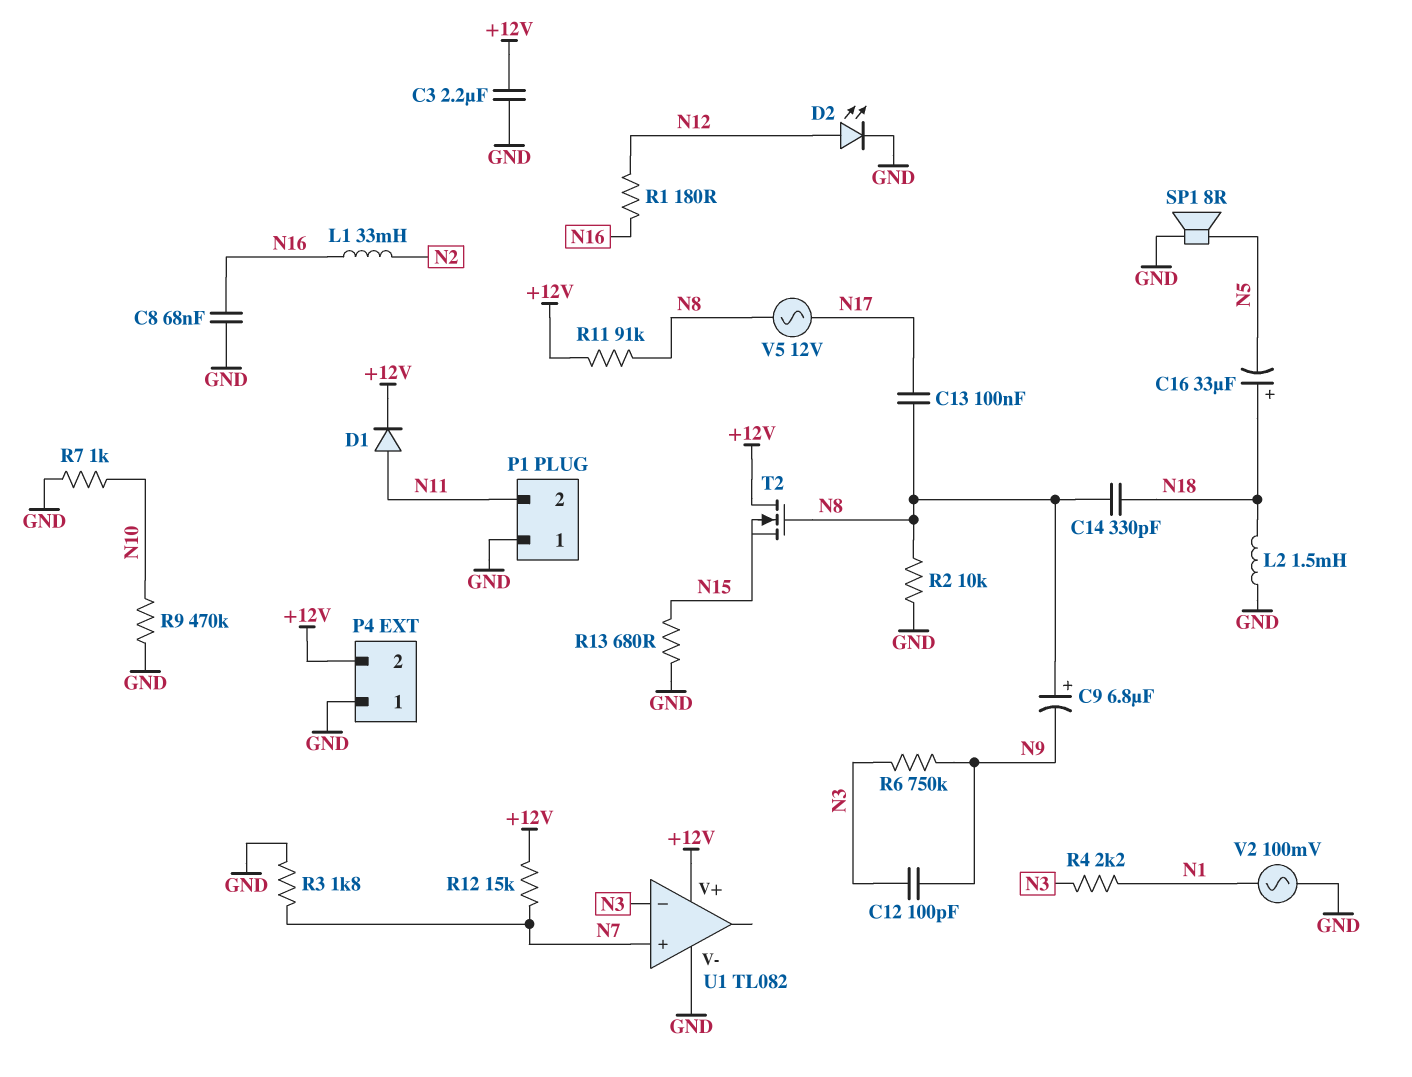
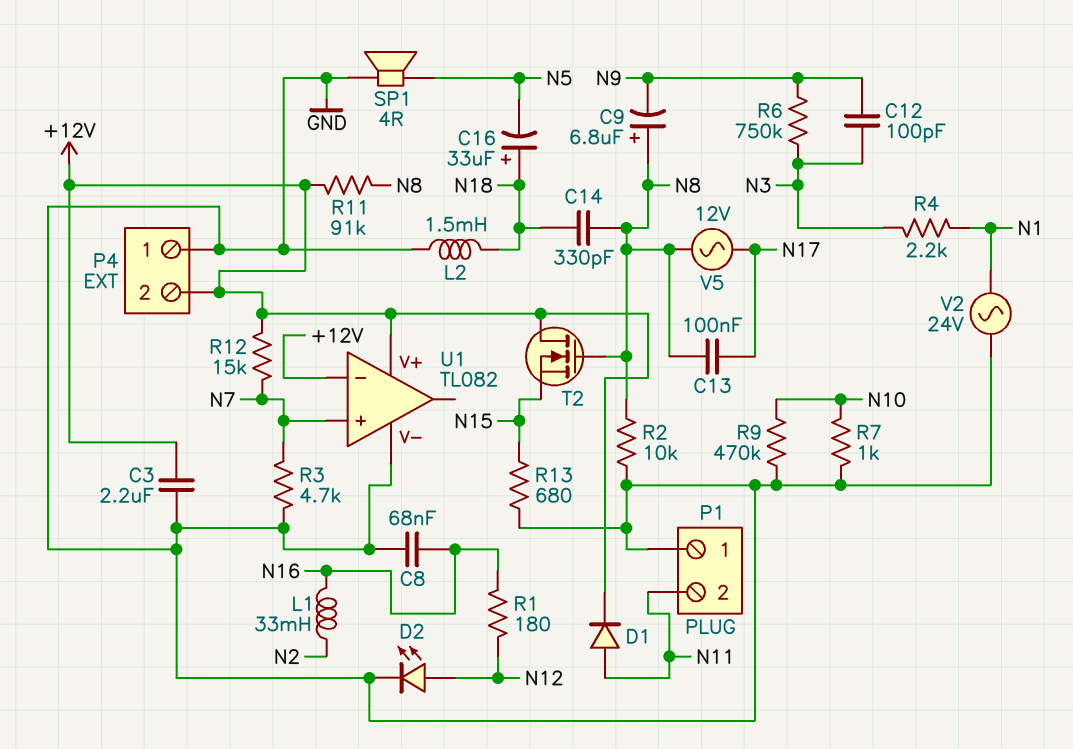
R3: 1.8k (GND, N7) -> 4.7k (GND, N7)
SP1: speaker 8R (GND, N5) -> speaker 4R (GND, N5)
U1 pin in-: N3 -> +12V
V2: AC 100mV (GND, N1) -> AC 24V (GND, N1)

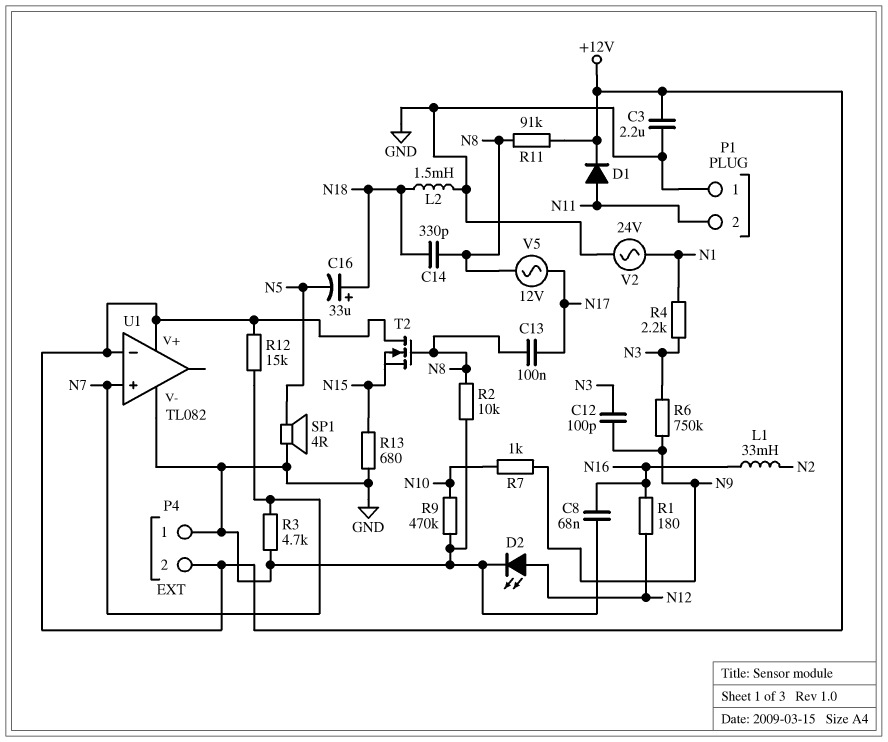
C9: 6.8uF (plus N8, minus N9) -> none
R7: 1k (GND, N10) -> 1k (N9, N10)

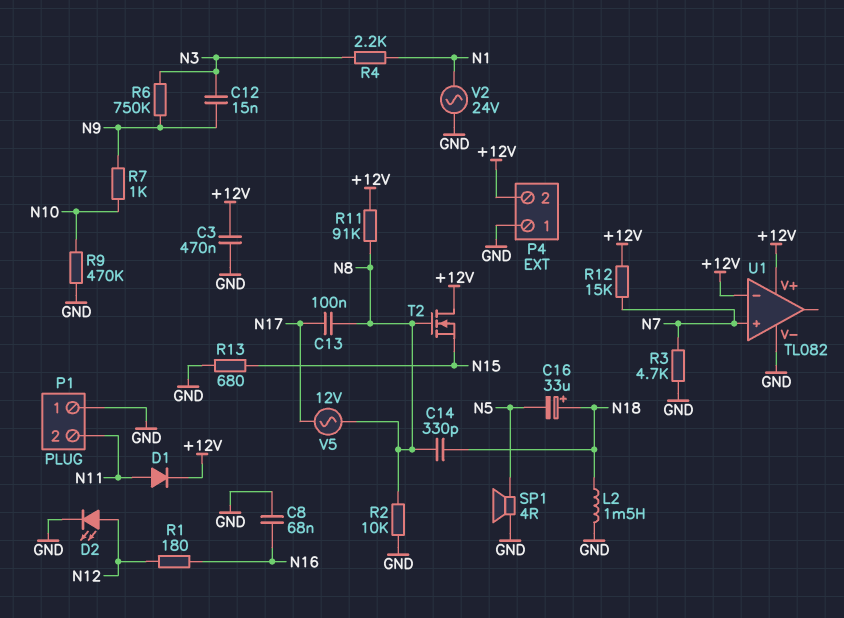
C3: 2.2uF (+12V, GND) -> 470nF (+12V, GND)
C12: 100pF (N3, N9) -> 15nF (N3, N9)
L1: 33mH (N2, N16) -> none

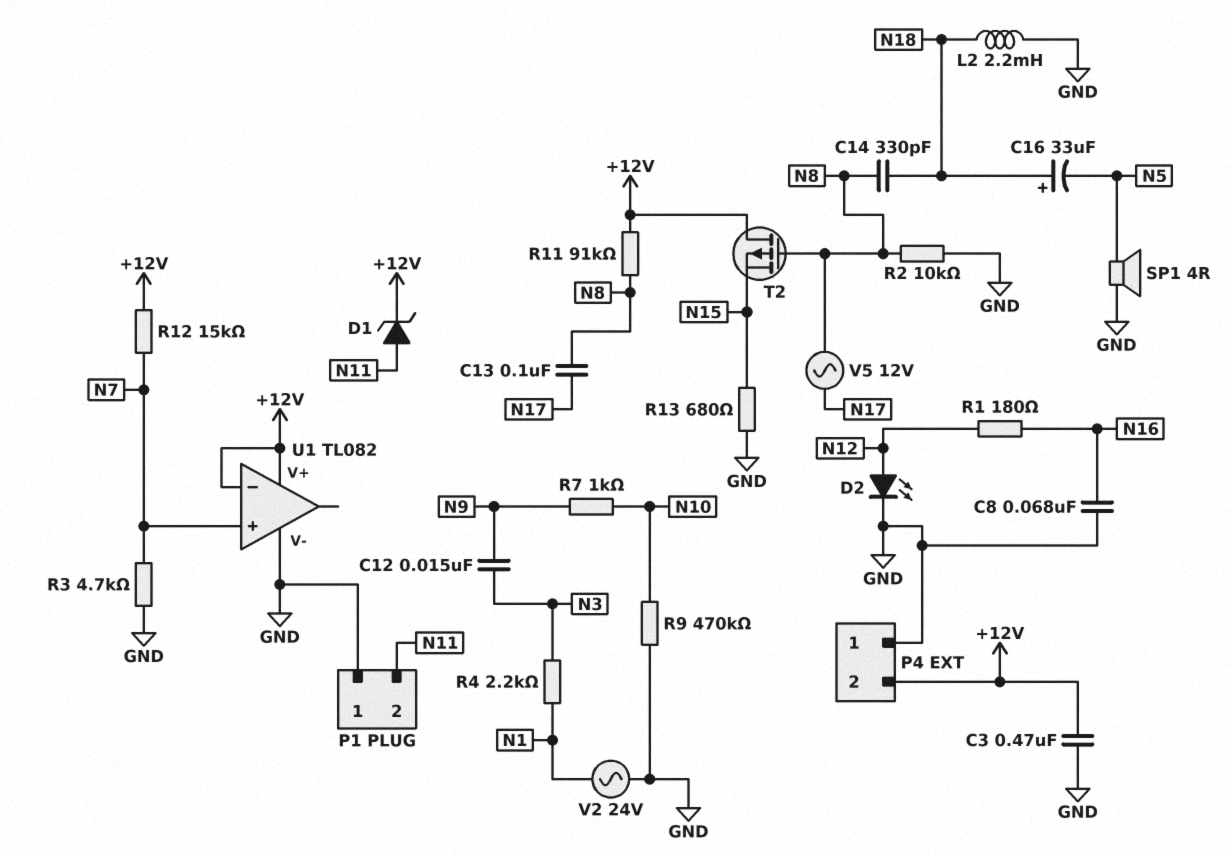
D1: diode (A N11, K +12V) -> zener (A N11, K +12V)
L2: 1.5mH (GND, N18) -> 2.2mH (GND, N18)
R6: 750k (N3, N9) -> none
T2: NMOS (G N8, D +12V, S N15) -> PMOS (G N8, D +12V, S N15)

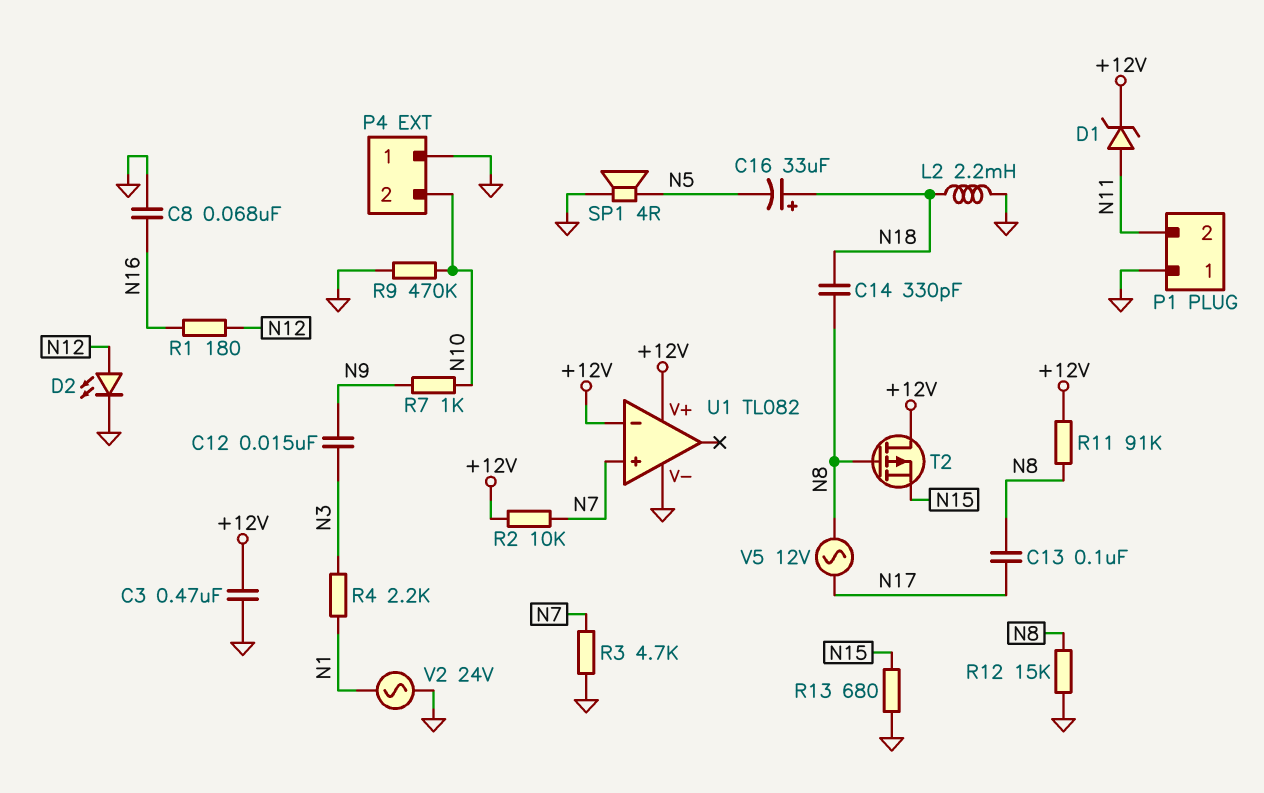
P4 pin 2: +12V -> N10
R2: 10k (GND, N8) -> 10k (+12V, N7)
R12: 15k (+12V, N7) -> 15k (GND, N8)

